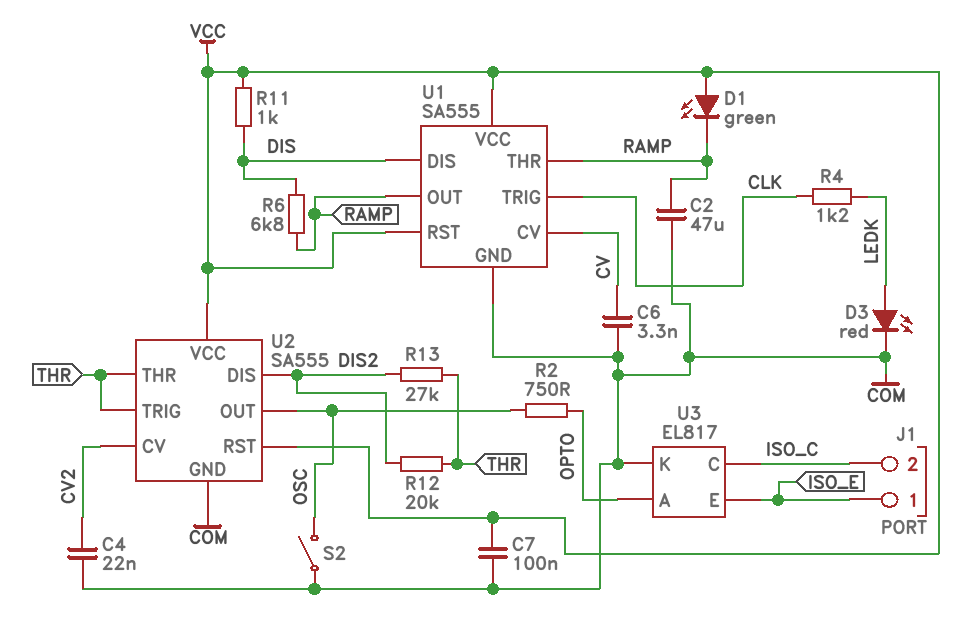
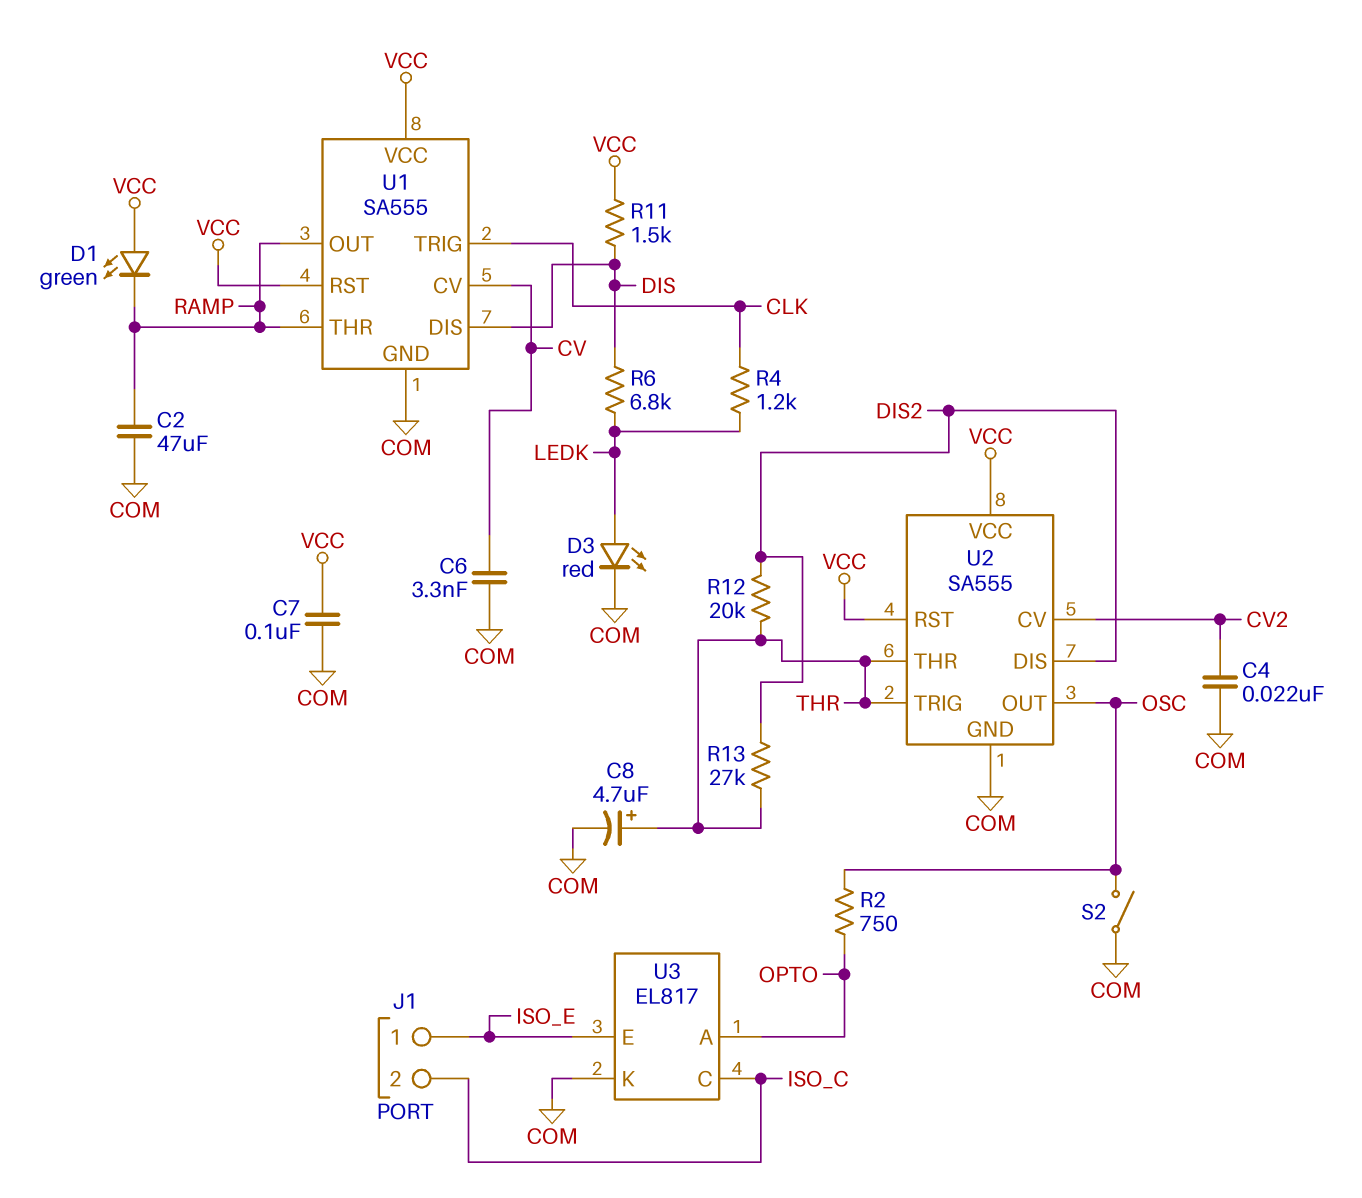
C8: none -> 4.7uF (plus THR, minus COM)
R6: 6.8k (DIS, RAMP) -> 6.8k (DIS, LEDK)
R11: 1k (DIS, VCC) -> 1.5k (DIS, VCC)

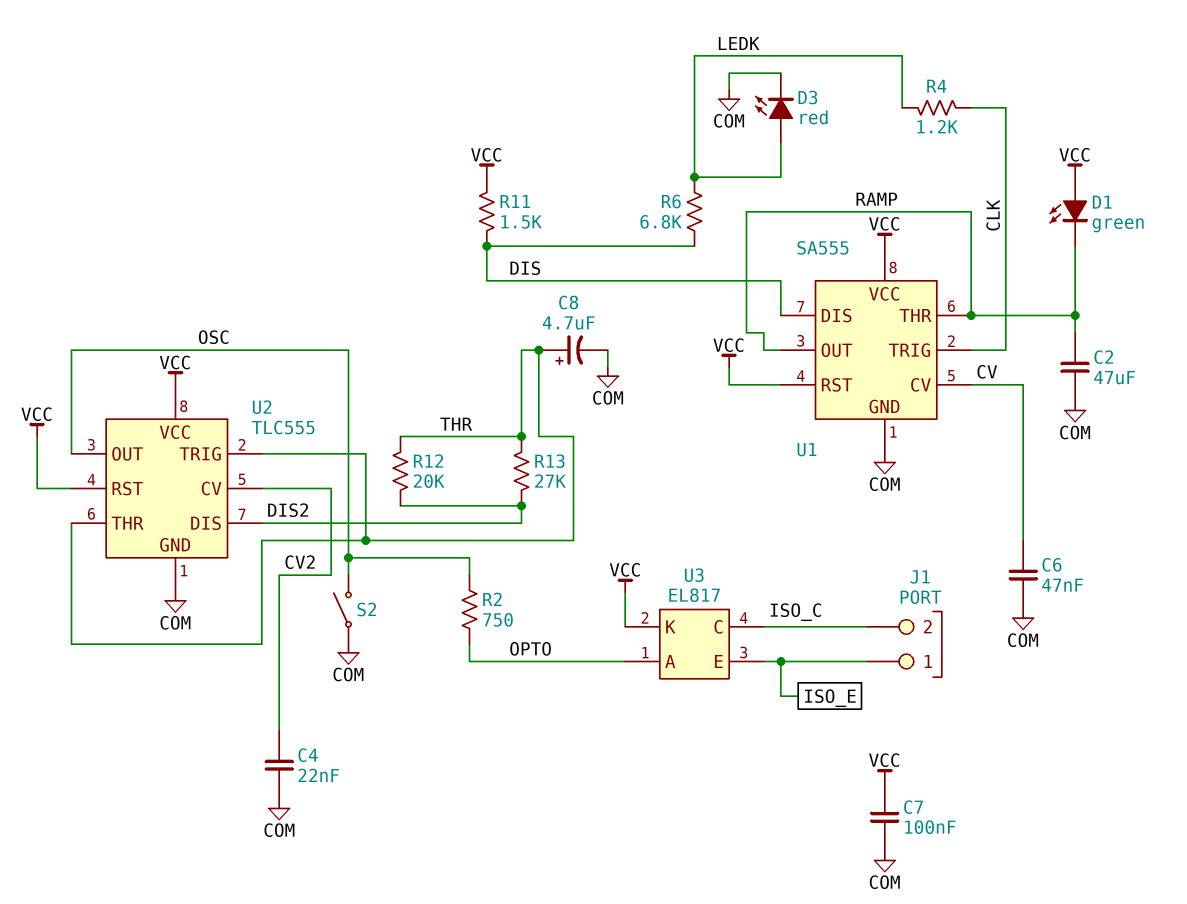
C6: 3.3nF (COM, CV) -> 47nF (COM, CV)
U2: SA555 -> TLC555
U3 pin K: COM -> VCC

